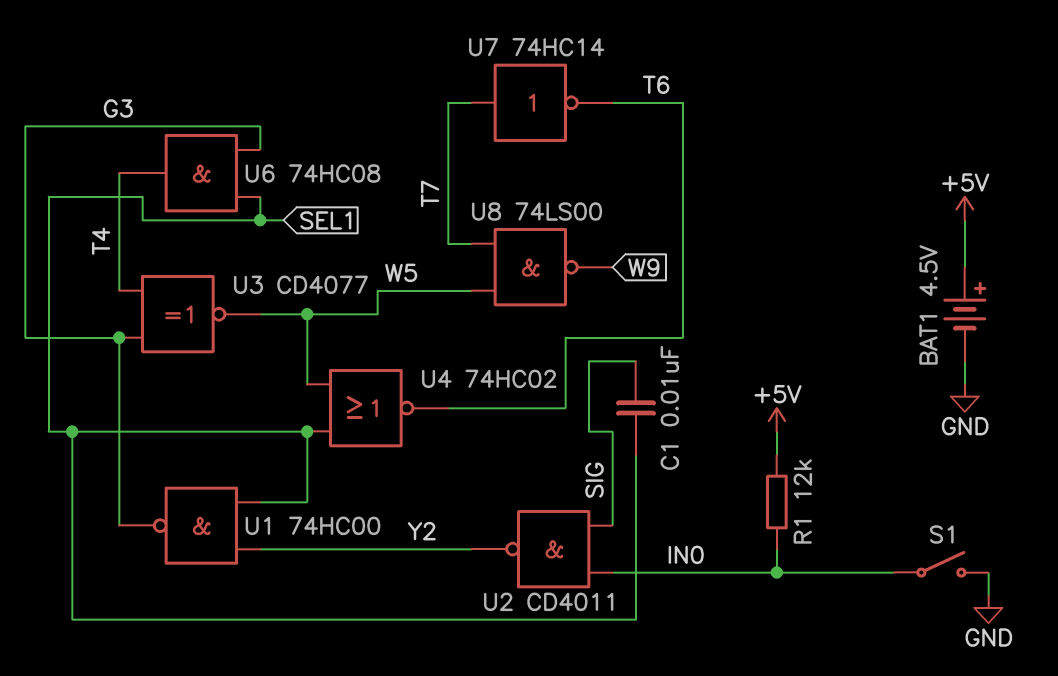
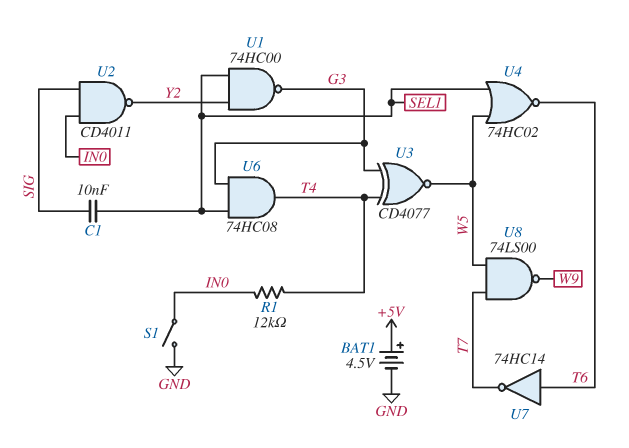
R1: 12k (+5V, IN0) -> 12k (IN0, T4)
U7: NOT 74HC14 (in T7, out T6) -> NOT 74HC14 (in T6, out T7)

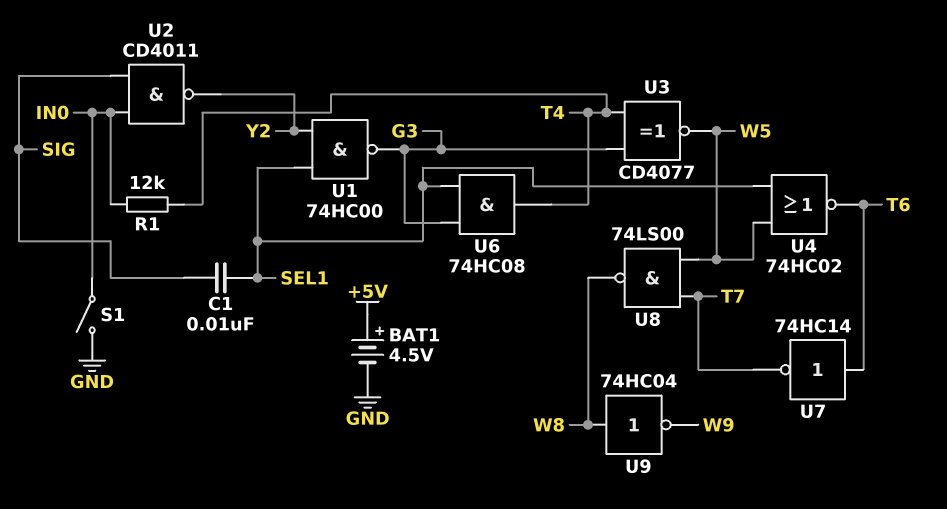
U8: NAND 74LS00 (in T7, in W5, out W9) -> NAND 74LS00 (in T7, in W5, out W8)
U9: none -> NOT 74HC04 (in W8, out W9)

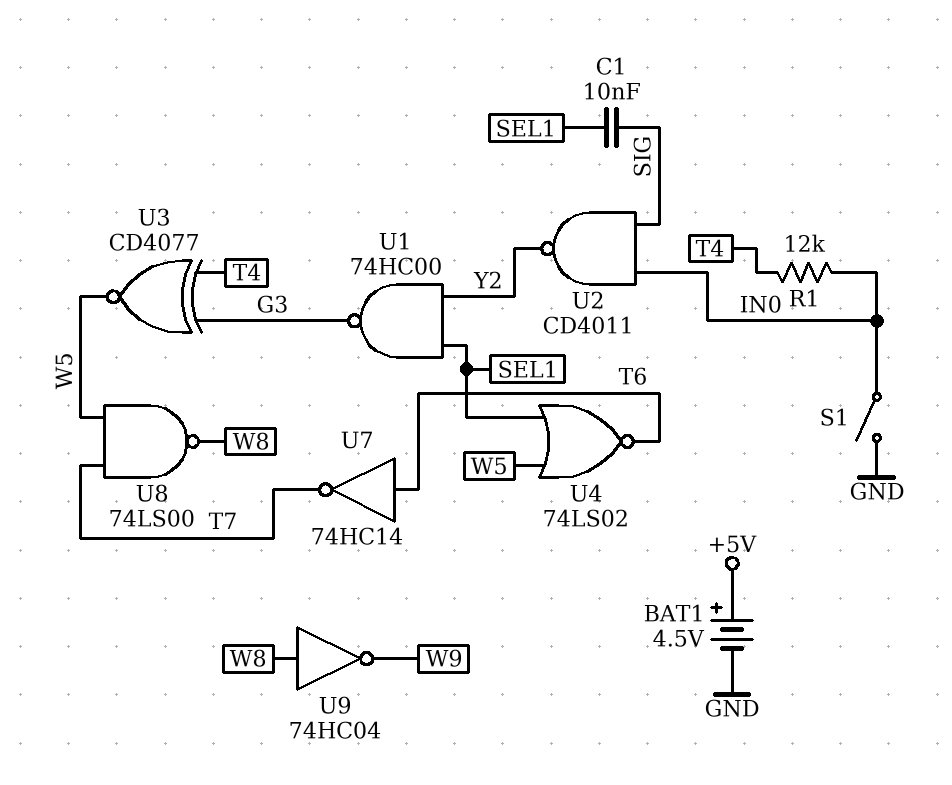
U4: NOR 74HC02 (in SEL1, in W5, out T6) -> NOR 74LS02 (in SEL1, in W5, out T6)
U6: AND 74HC08 (in G3, in SEL1, out T4) -> none

